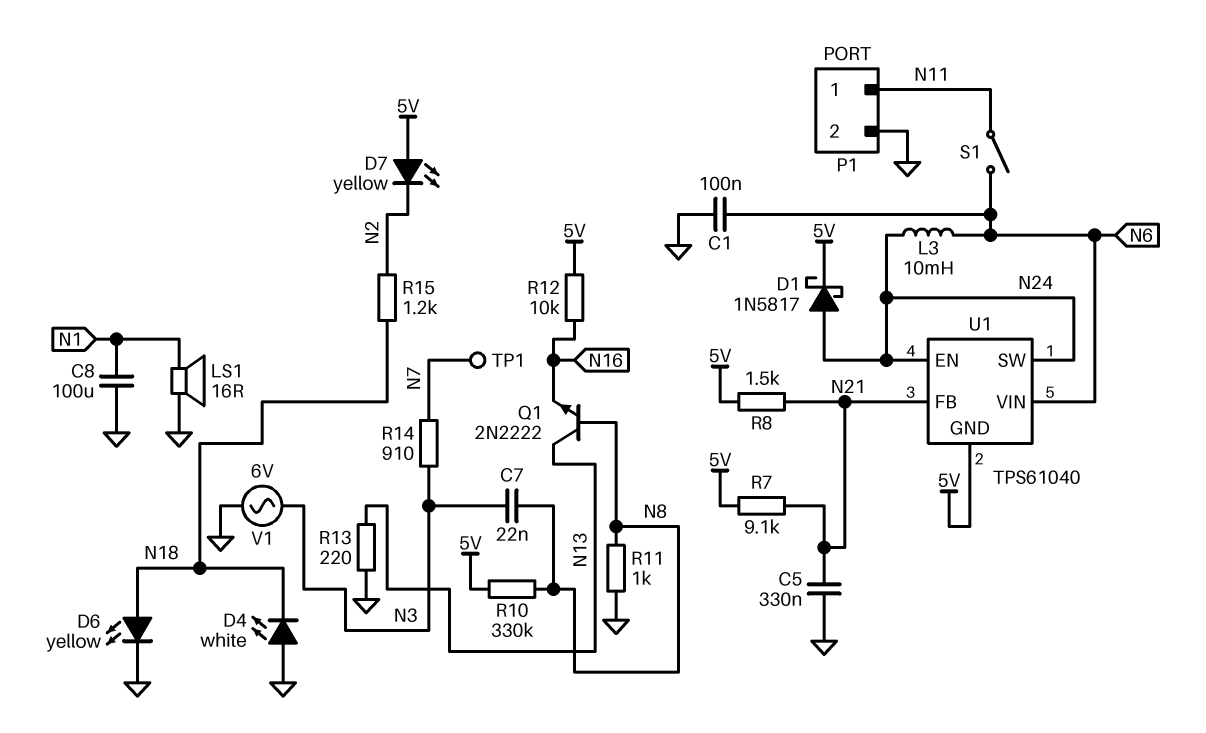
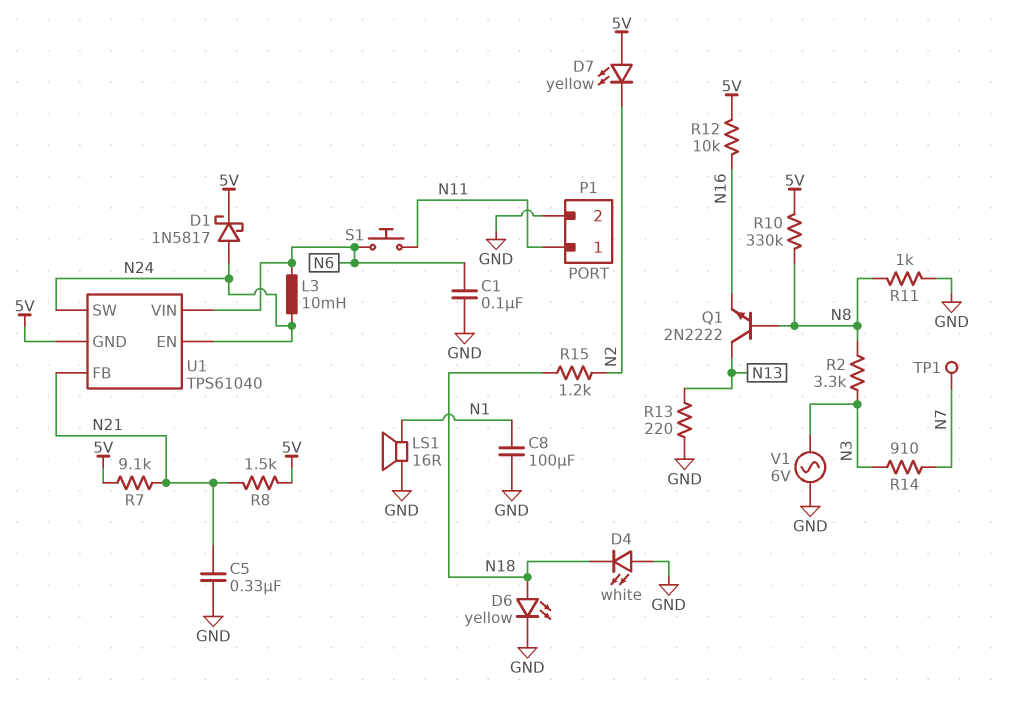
C7: 22nF (N3, N8) -> none
R2: none -> 3.3k (N3, N8)
S1: switch (N6, N11) -> button (N6, N11)

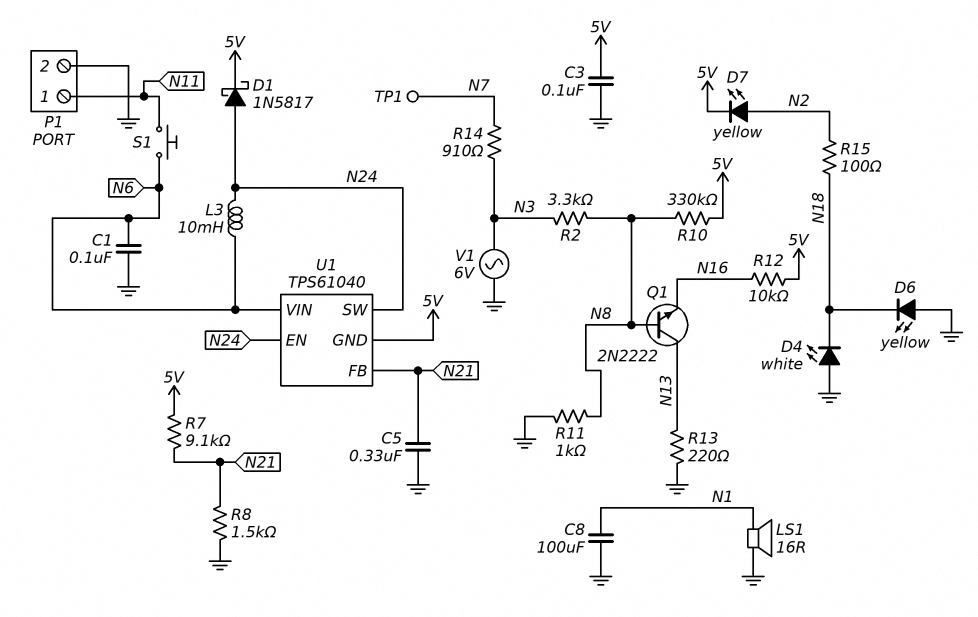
C3: none -> 100nF (5V, GND)
D6: LED yellow (A N18, K GND) -> LED yellow (A GND, K N18)
D7: LED yellow (A 5V, K N2) -> LED yellow (A N2, K 5V)
R8: 1.5k (5V, N21) -> 1.5k (GND, N21)
R15: 1.2k (N2, N18) -> 100 (N2, N18)

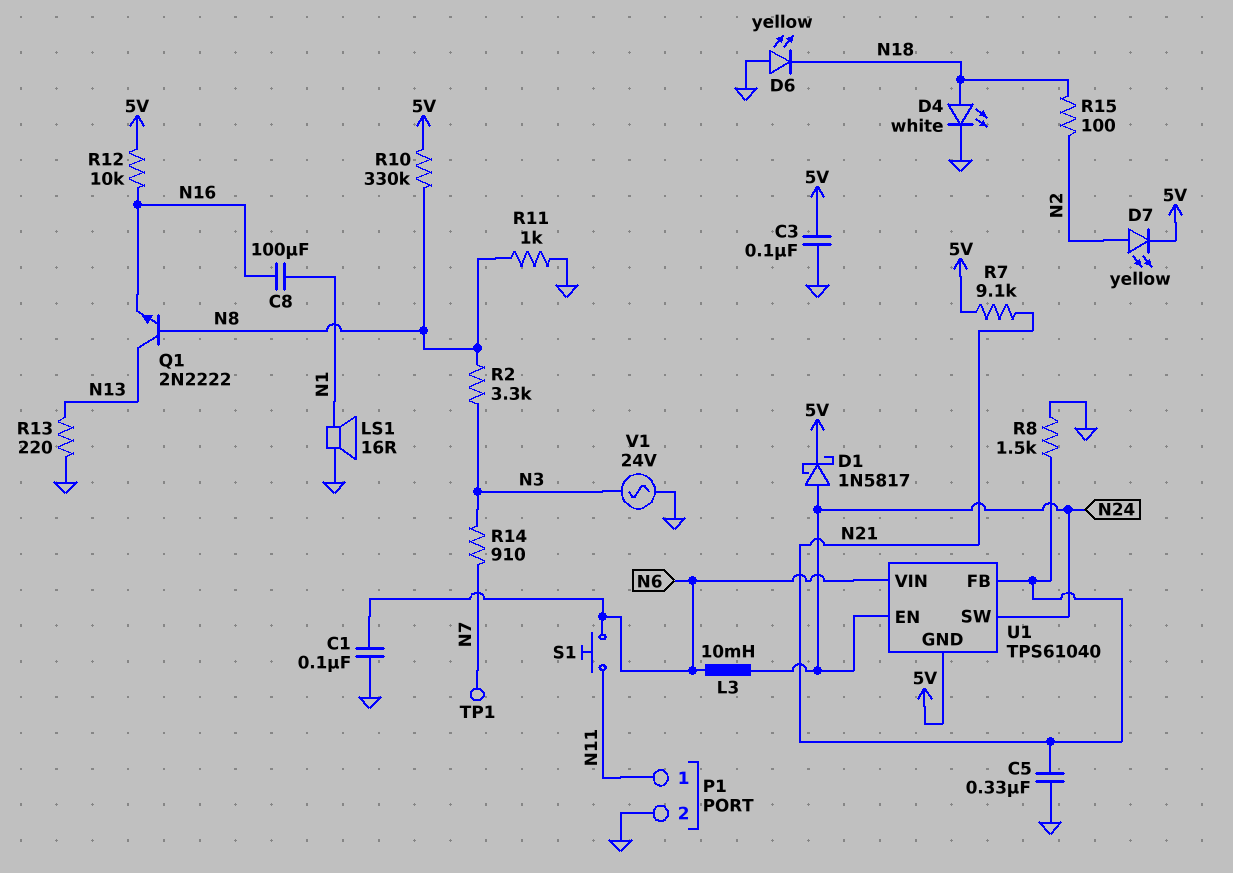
C8: 100uF (GND, N1) -> 100uF (N1, N16)
D4: LED white (A GND, K N18) -> LED white (A N18, K GND)
V1: AC 6V (GND, N3) -> AC 24V (GND, N3)

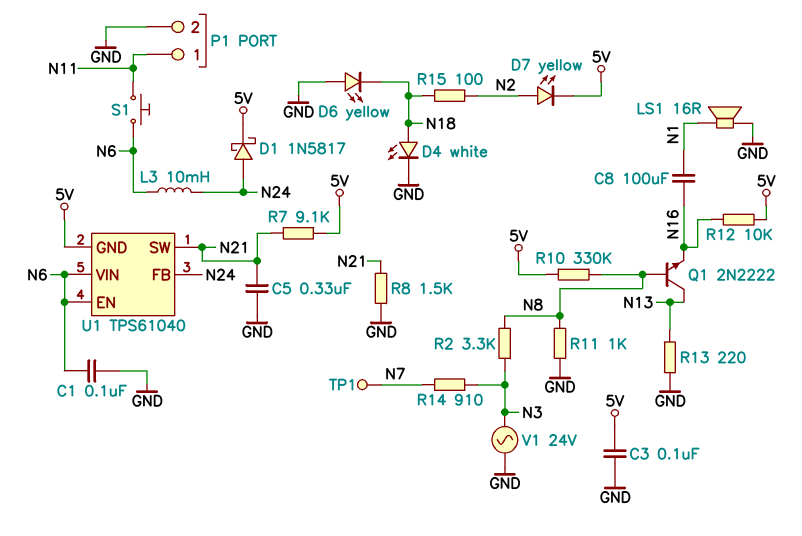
U1 pin EN: N24 -> N6
U1 pin FB: N21 -> N24
U1 pin SW: N24 -> N21

